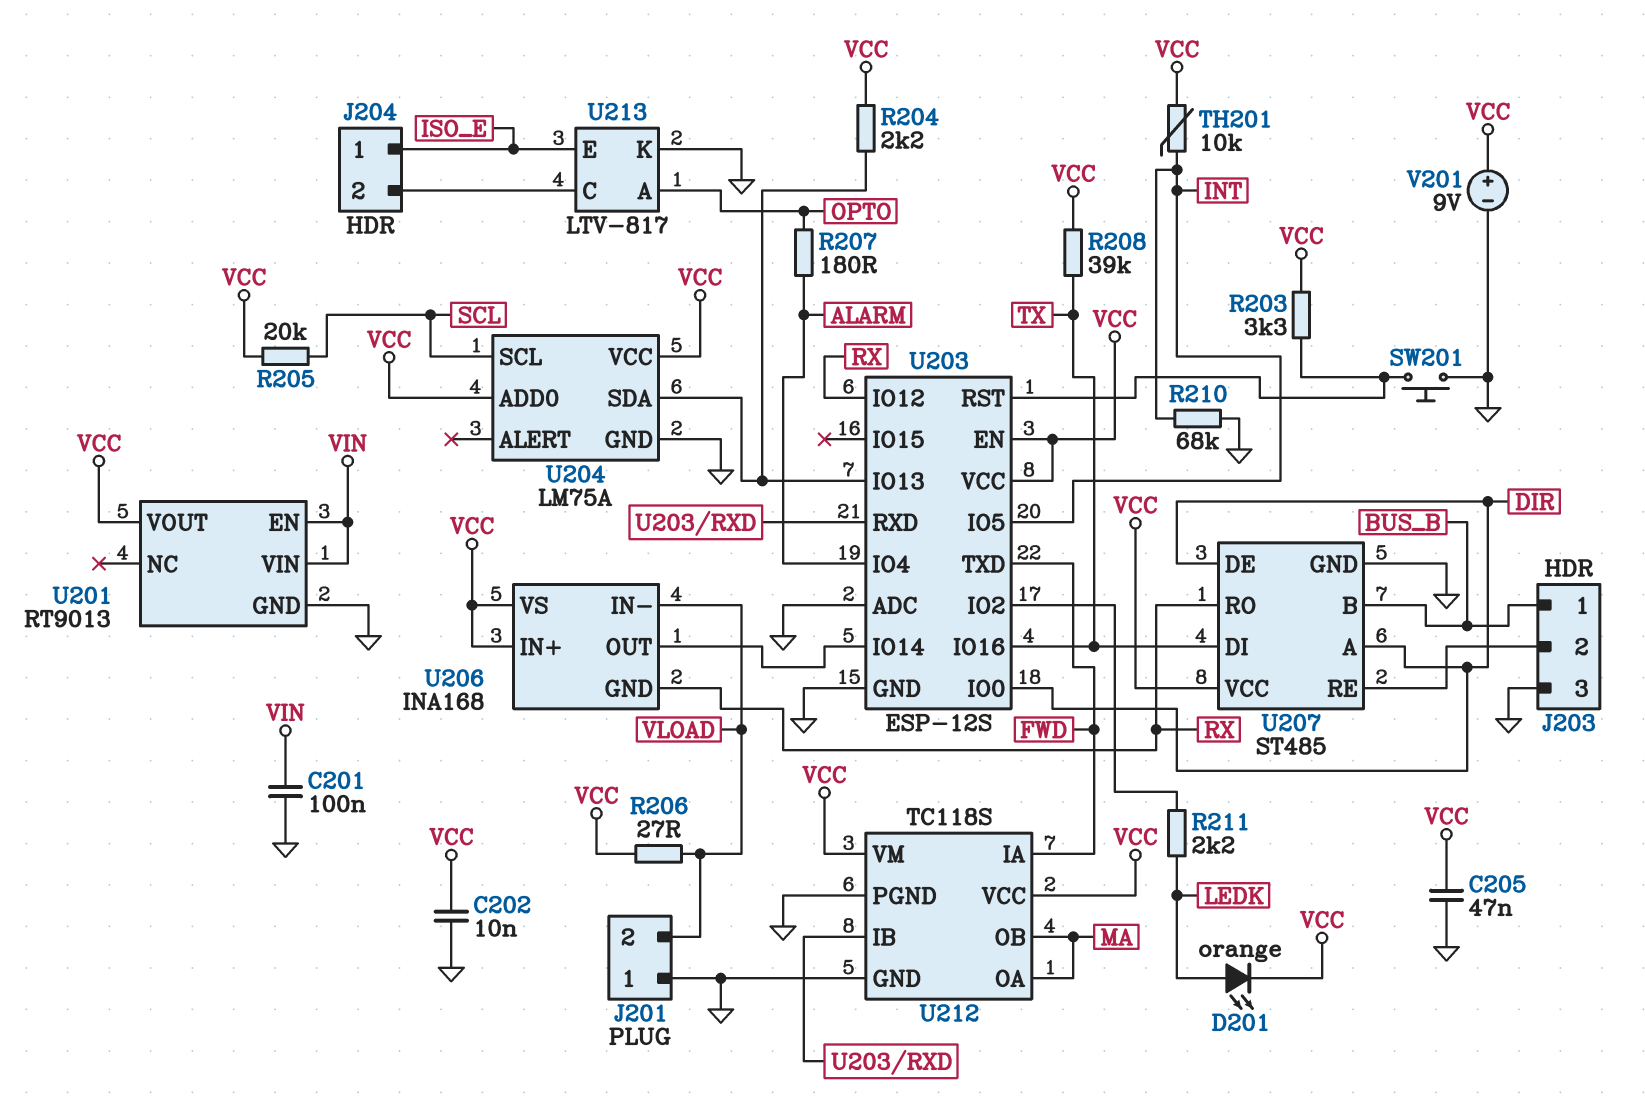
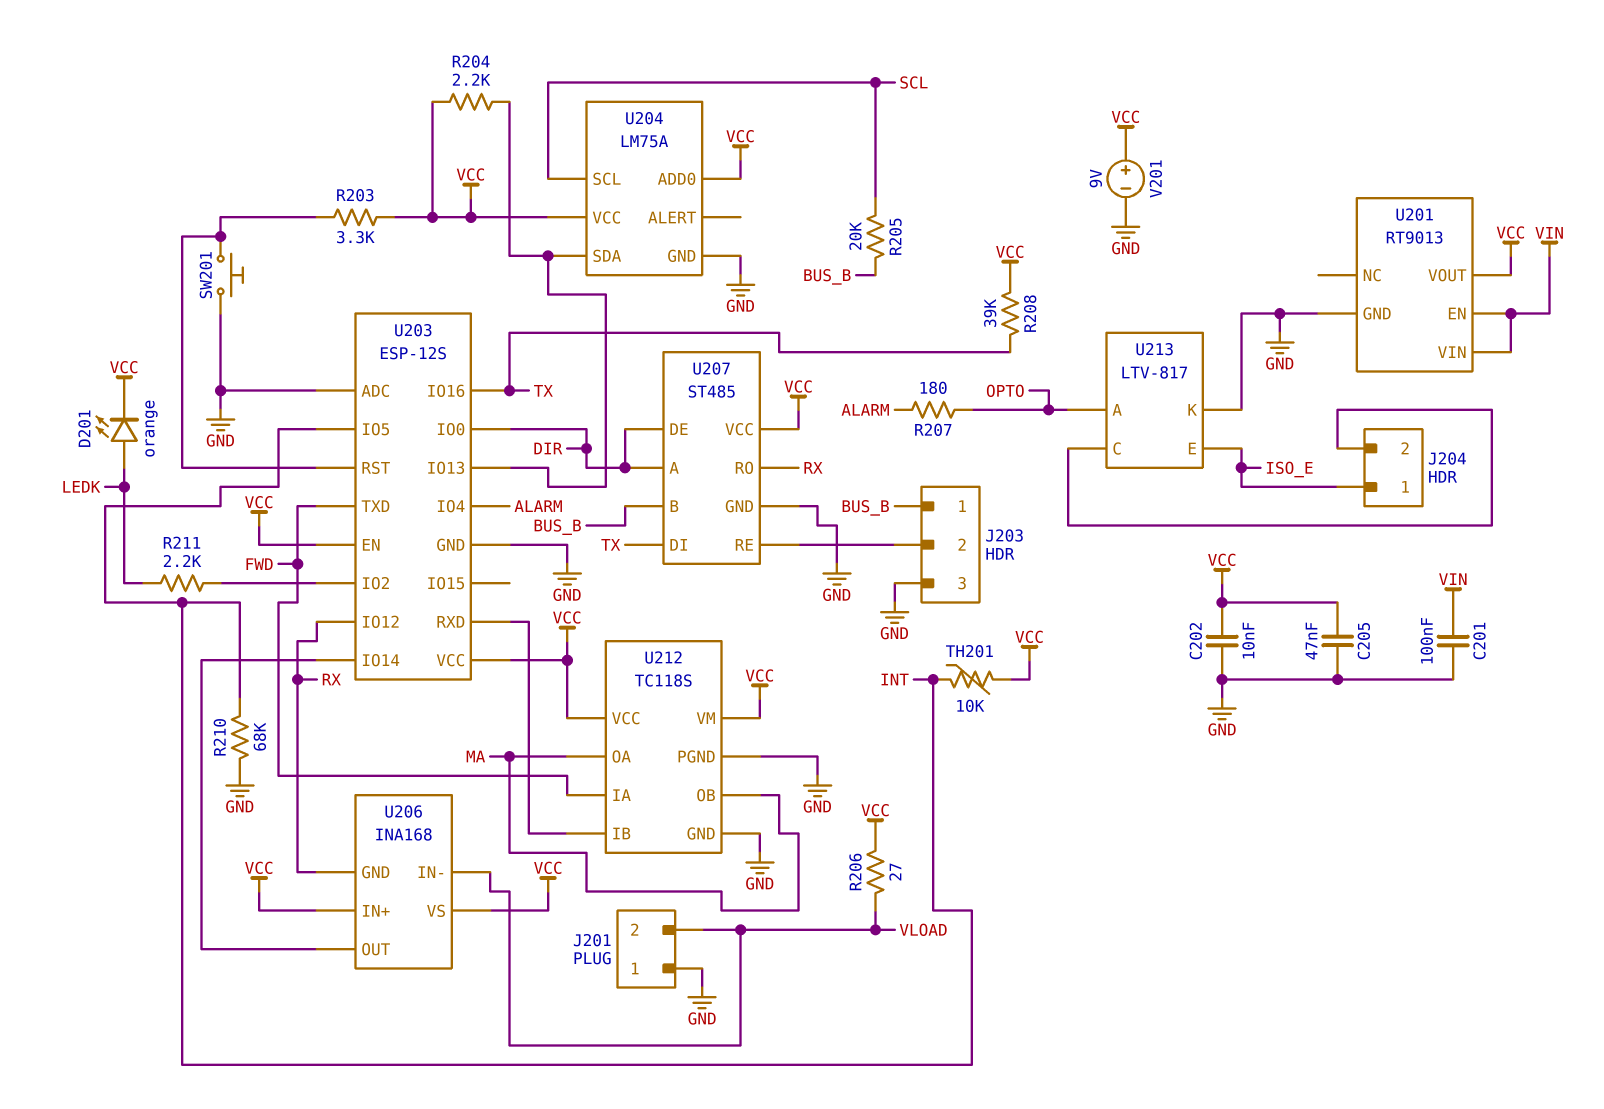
R205: 20k (SCL, VCC) -> 20k (BUS_B, SCL)

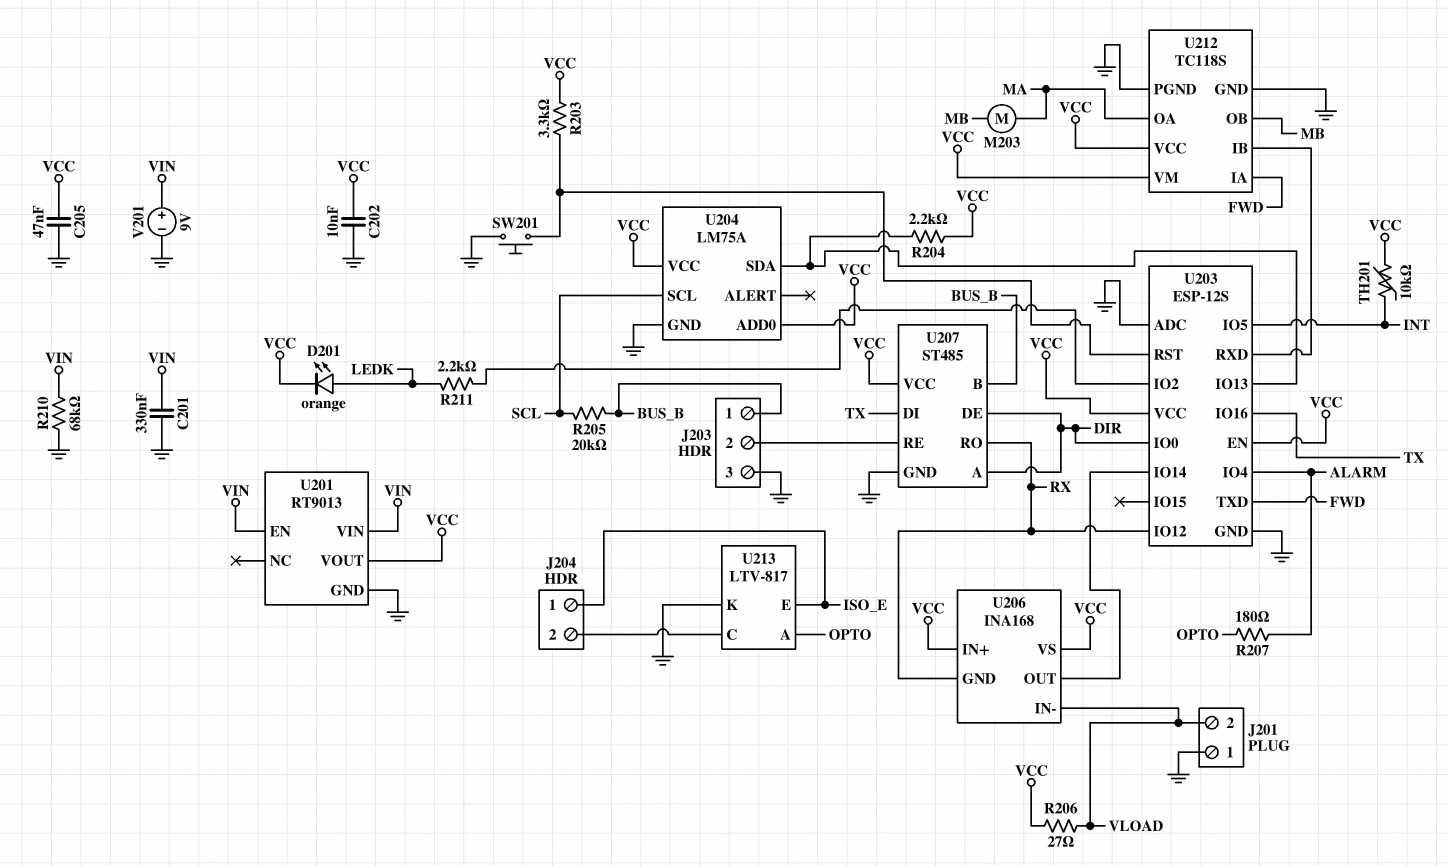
C201: 100nF (GND, VIN) -> 330nF (GND, VIN)
M203: none -> motor (MA, MB)
R208: 39k (TX, VCC) -> none
R210: 68k (GND, INT) -> 68k (GND, VIN)
U212 pin OB: MA -> MB
V201: 9V (plus VCC, minus GND) -> 9V (plus VIN, minus GND)

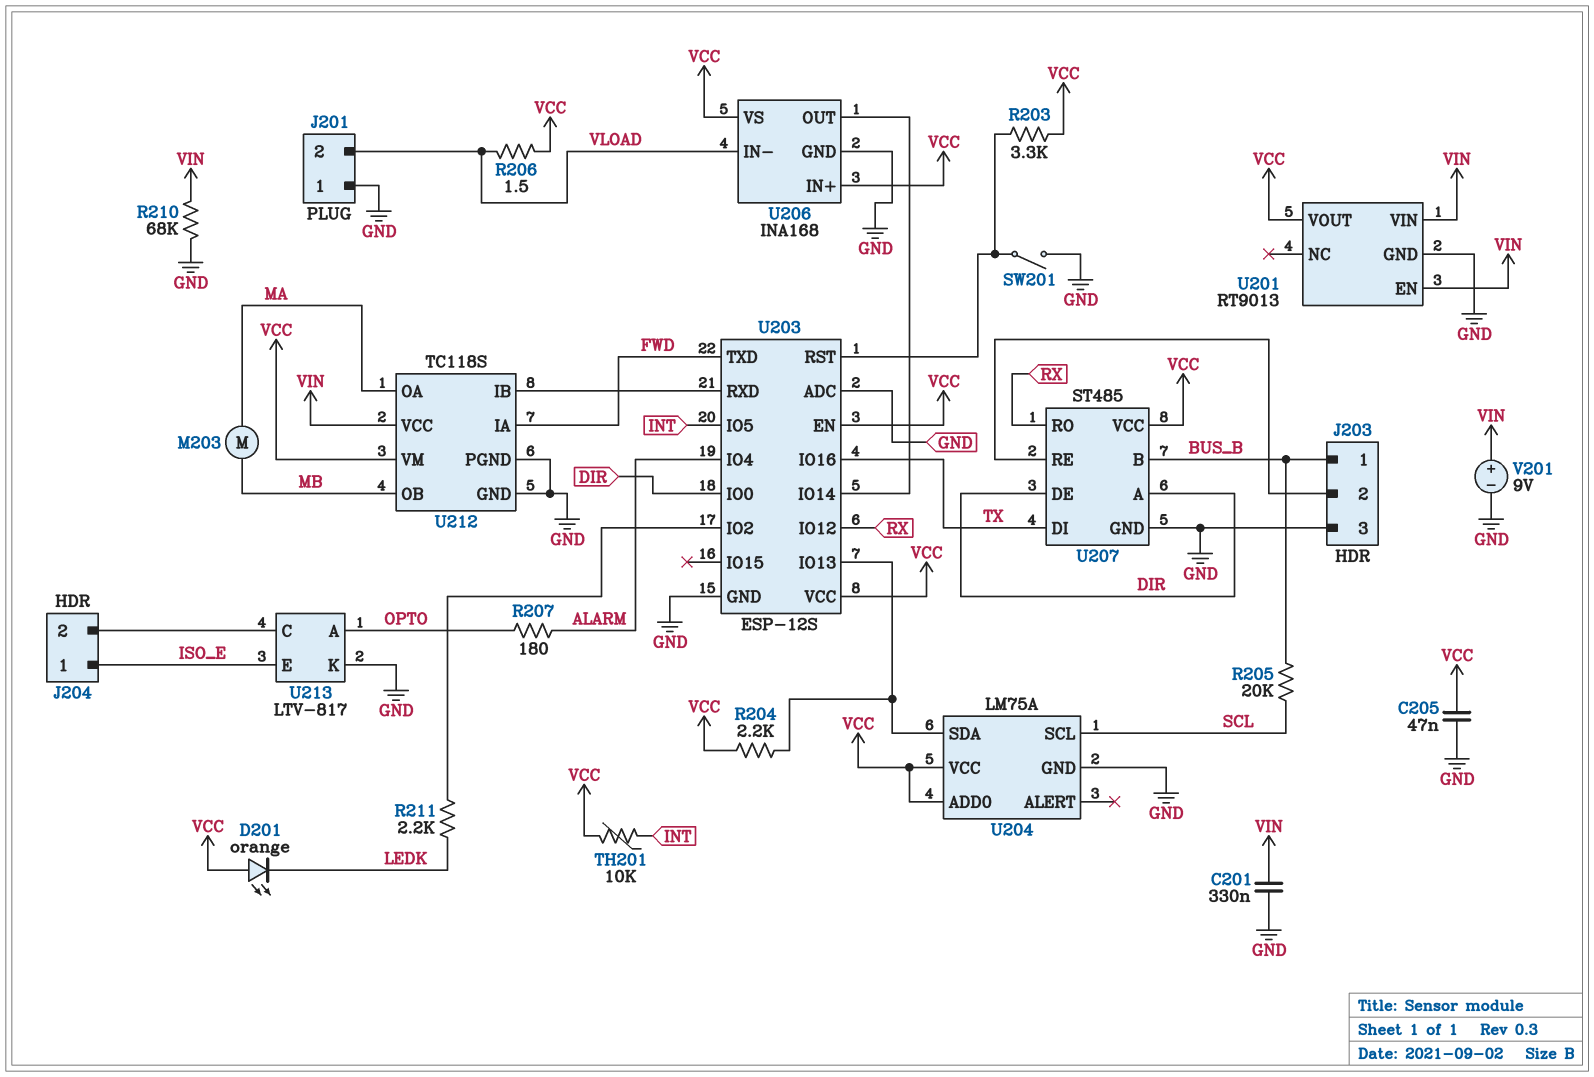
C202: 10nF (GND, VCC) -> none
D201: LED orange (A LEDK, K VCC) -> LED orange (A VCC, K LEDK)
R206: 27 (VCC, VLOAD) -> 1.5 (VCC, VLOAD)
SW201: button (GND, U203/RST) -> switch (GND, U203/RST)
U206 pin GND: RX -> GND
U212 pin VCC: VCC -> VIN

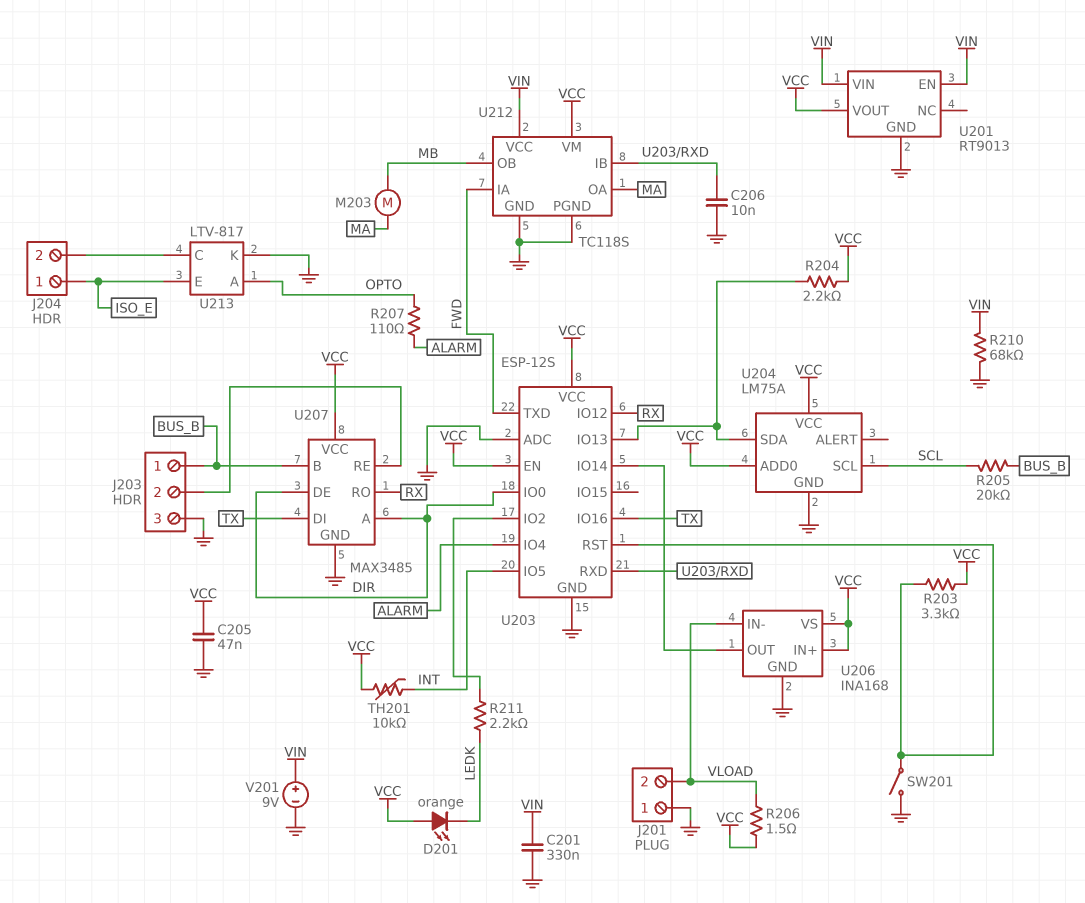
C206: none -> 10nF (GND, U203/RXD)
R207: 180 (ALARM, OPTO) -> 110 (ALARM, OPTO)
U207: ST485 -> MAX3485

